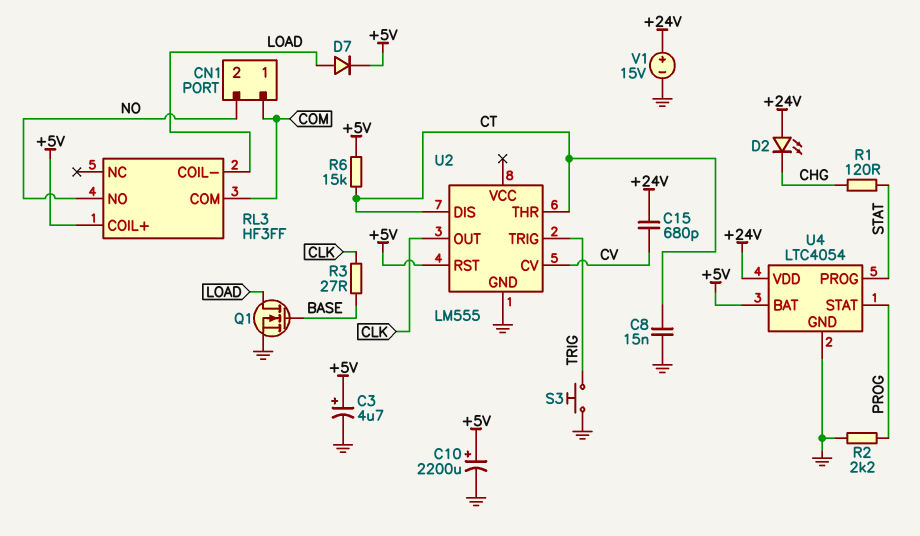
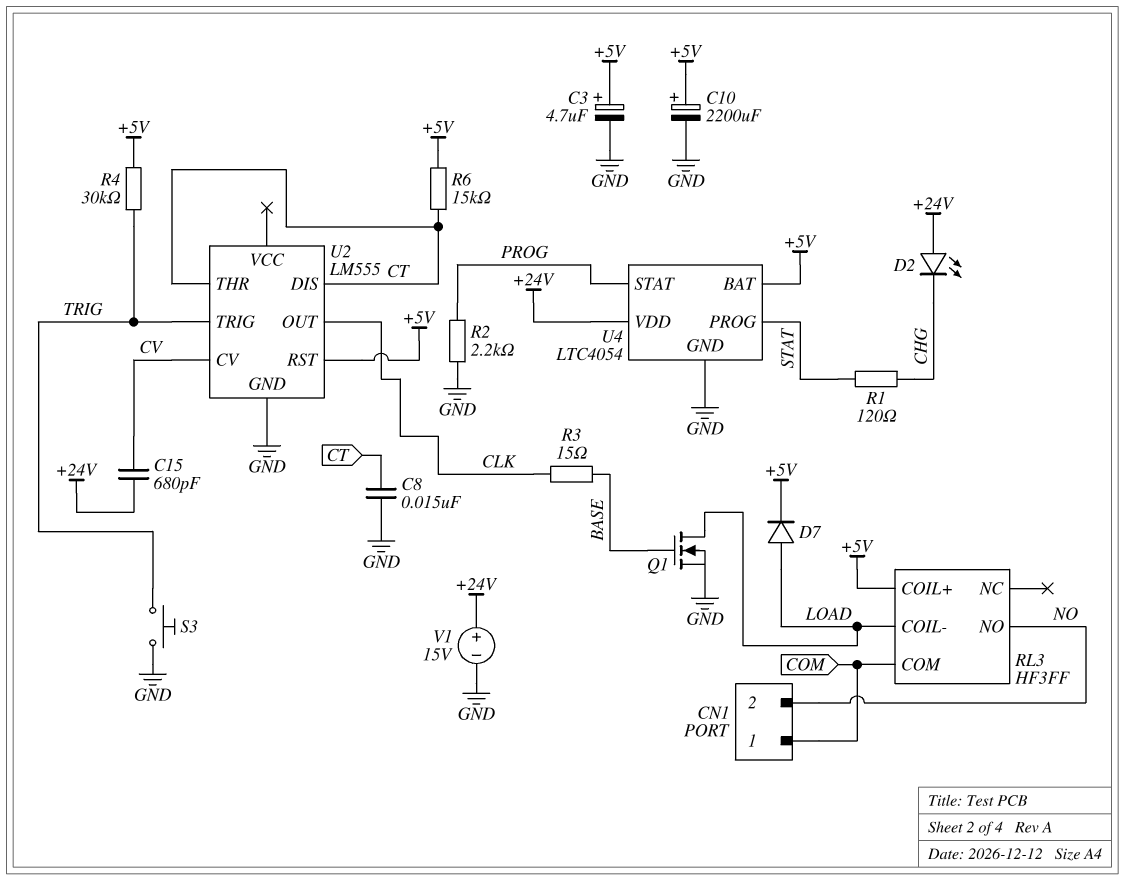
R3: 27 (BASE, CLK) -> 15 (BASE, CLK)
R4: none -> 30k (+5V, TRIG)

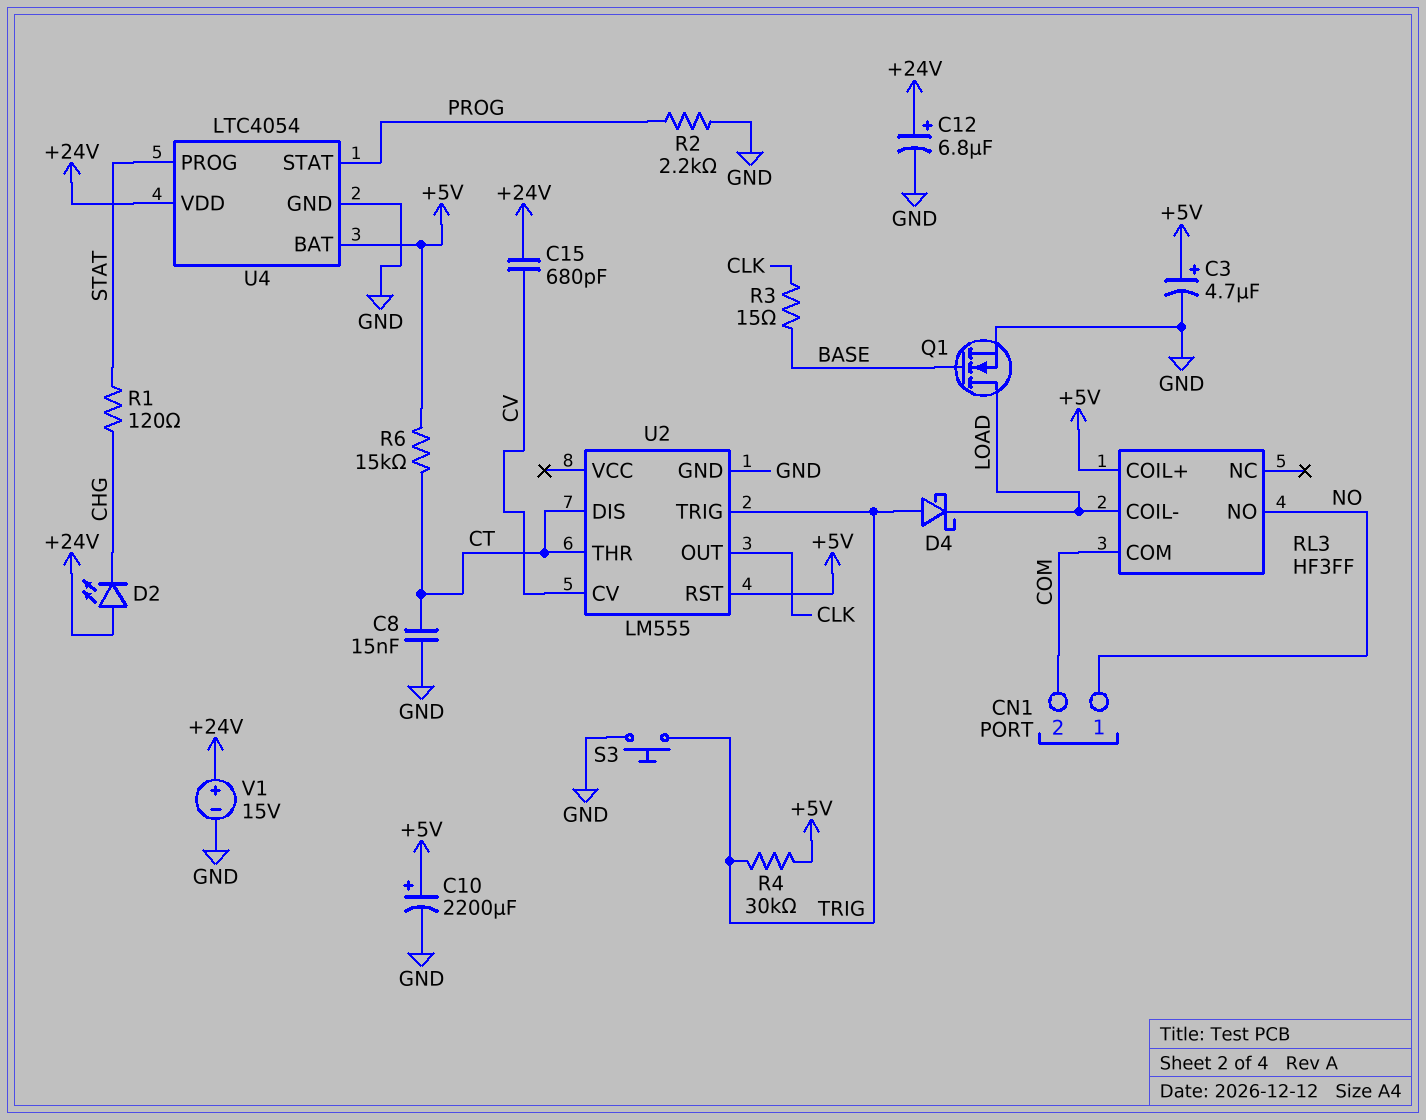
C12: none -> 6.8uF (plus +24V, minus GND)
CN1 pin 1: COM -> NO
CN1 pin 2: NO -> COM
D4: none -> schottky (A TRIG, K LOAD)
D7: diode (A LOAD, K +5V) -> none

